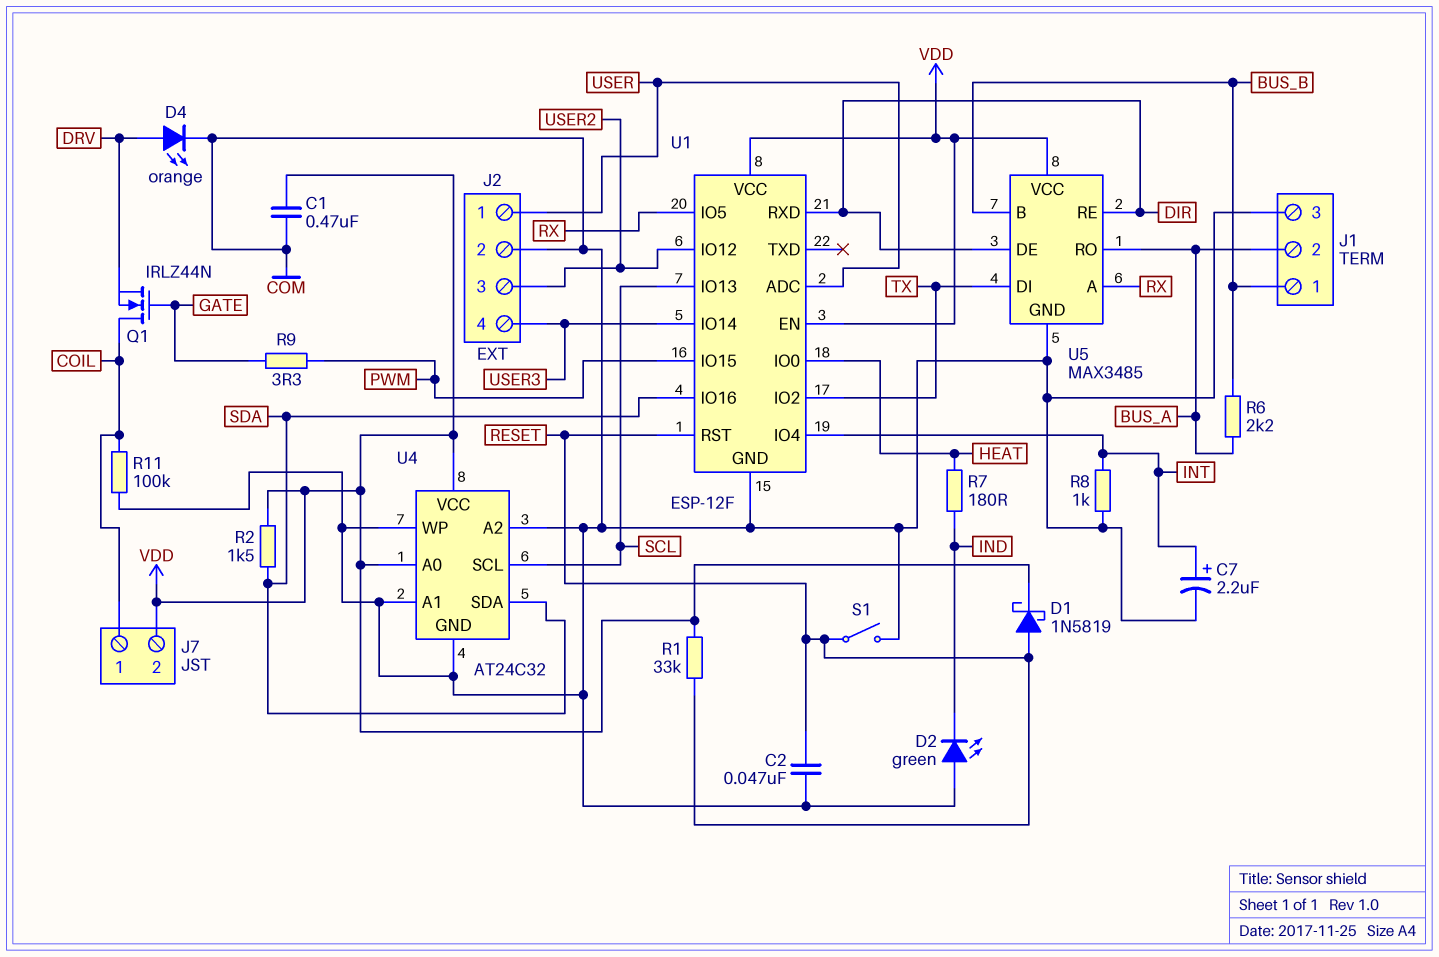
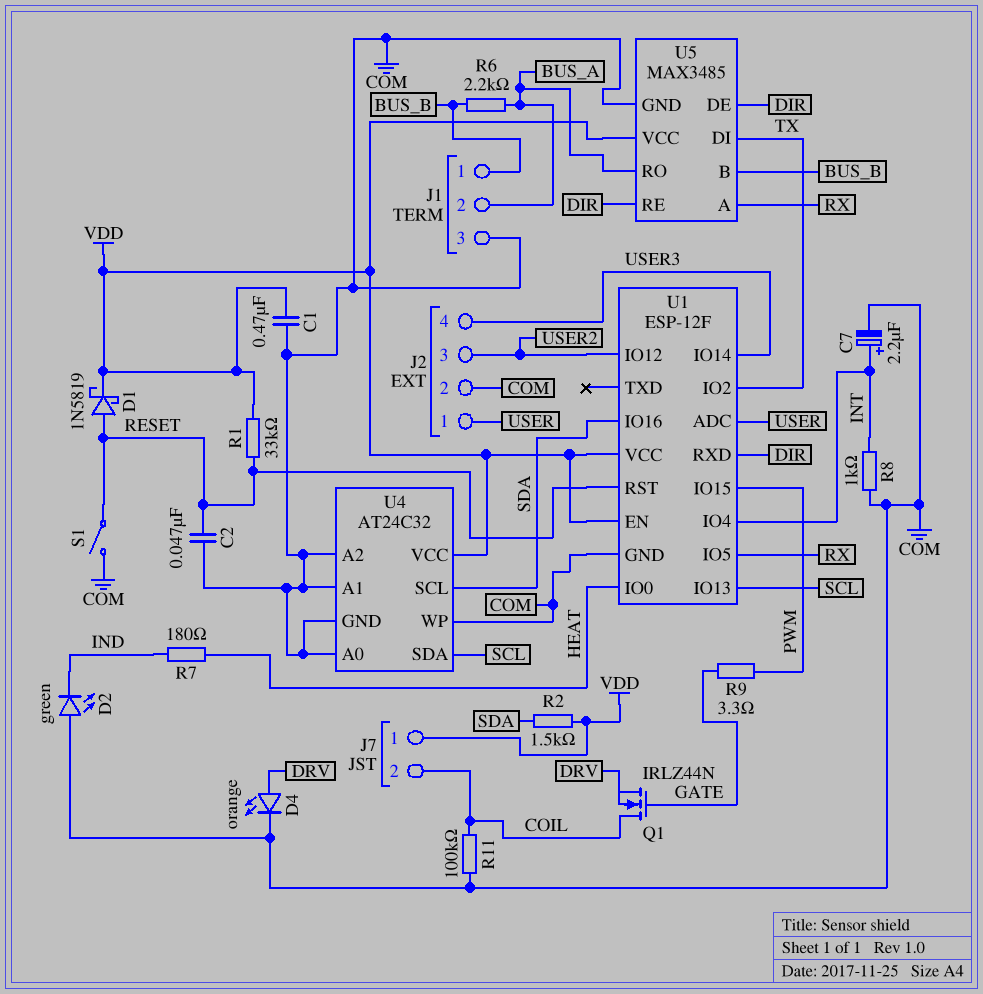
J7 pin 1: COIL -> VDD
J7 pin 2: VDD -> COIL
U4 pin A0: VDD -> COM
U4 pin SCL: SCL -> SDA
U4 pin SDA: SDA -> SCL

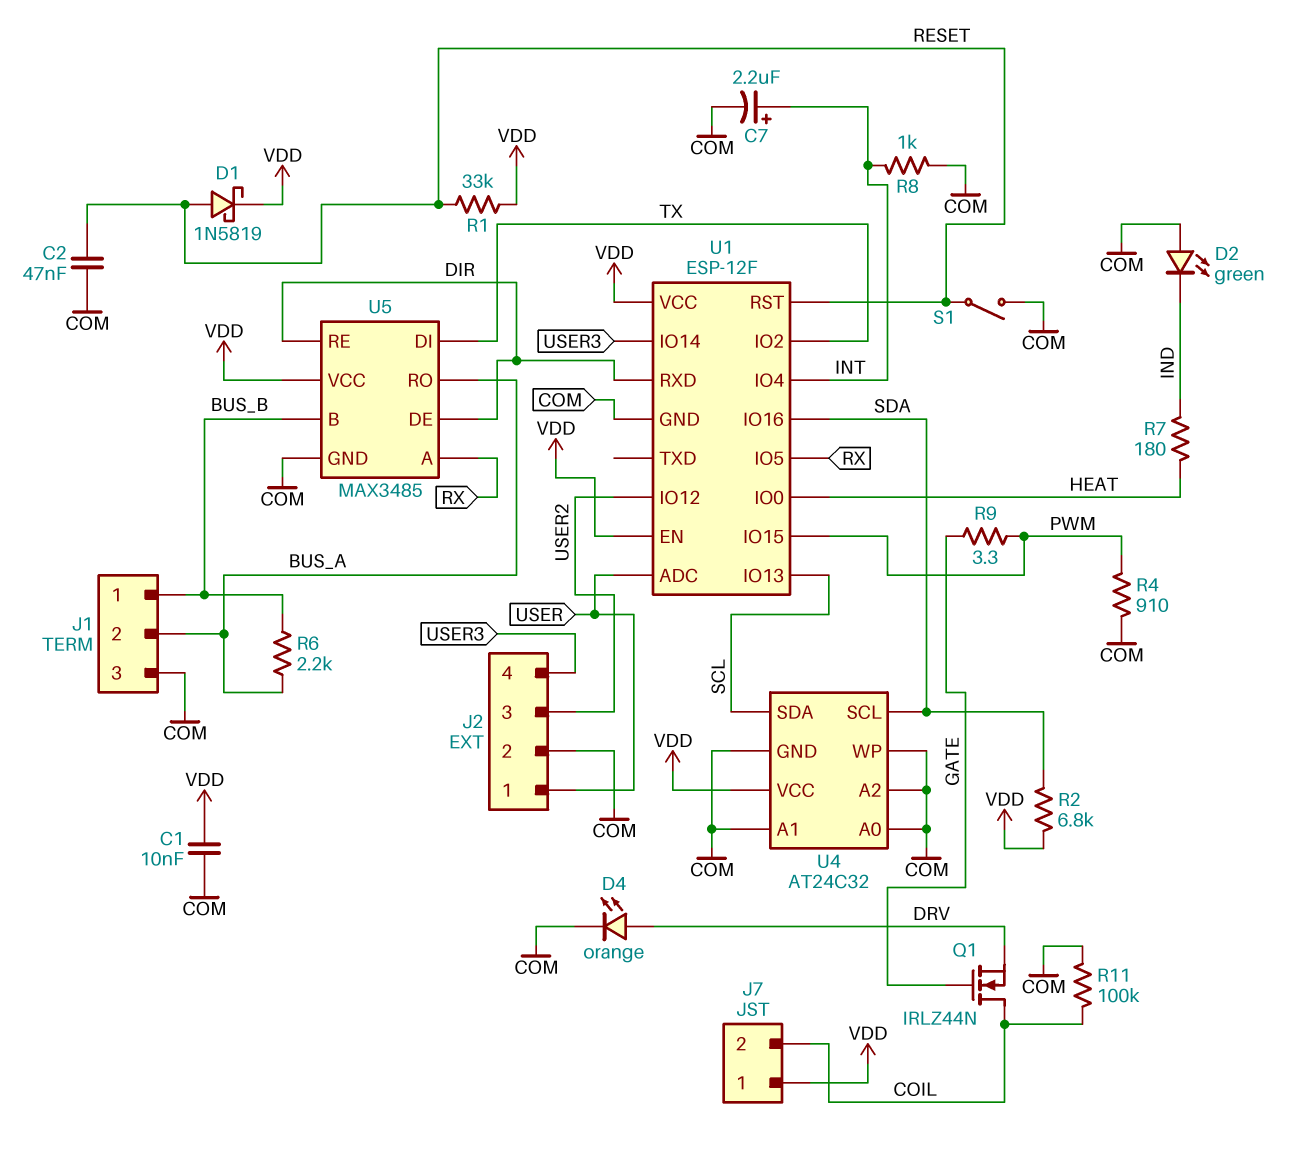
C1: 470nF (COM, VDD) -> 10nF (COM, VDD)
R2: 1.5k (SDA, VDD) -> 6.8k (SDA, VDD)
R4: none -> 910 (COM, PWM)

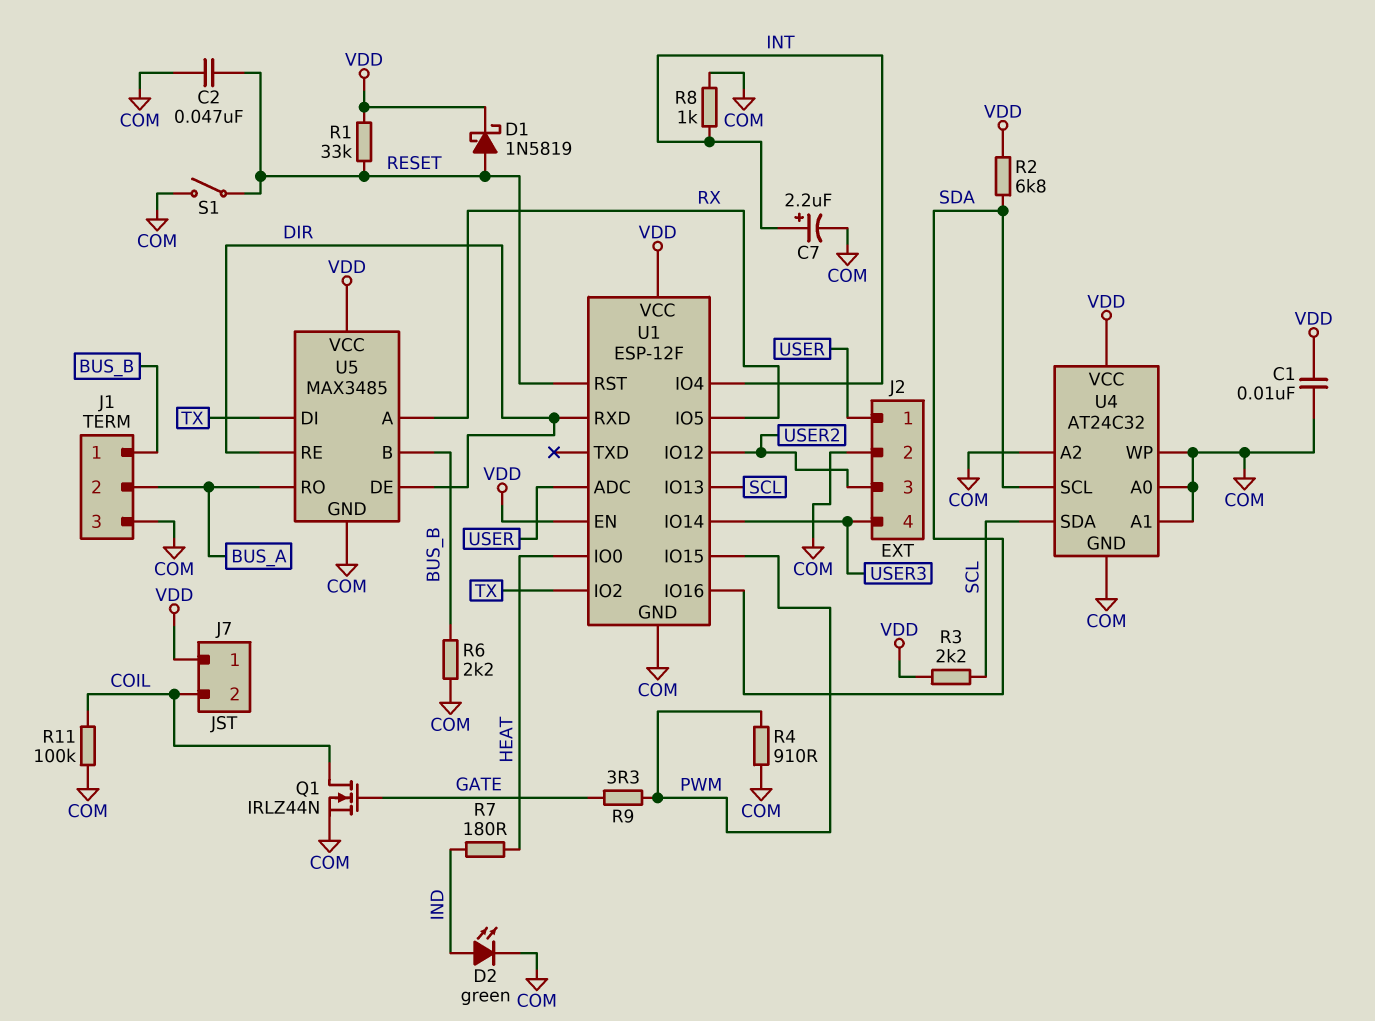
D2: LED green (A COM, K IND) -> LED green (A IND, K COM)
D4: LED orange (A DRV, K COM) -> none
Q1: NMOS IRLZ44N (G GATE, D COIL, S DRV) -> NMOS IRLZ44N (G GATE, D COIL, S COM)
R3: none -> 2.2k (SCL, VDD)
R6: 2.2k (BUS_A, BUS_B) -> 2.2k (BUS_B, COM)

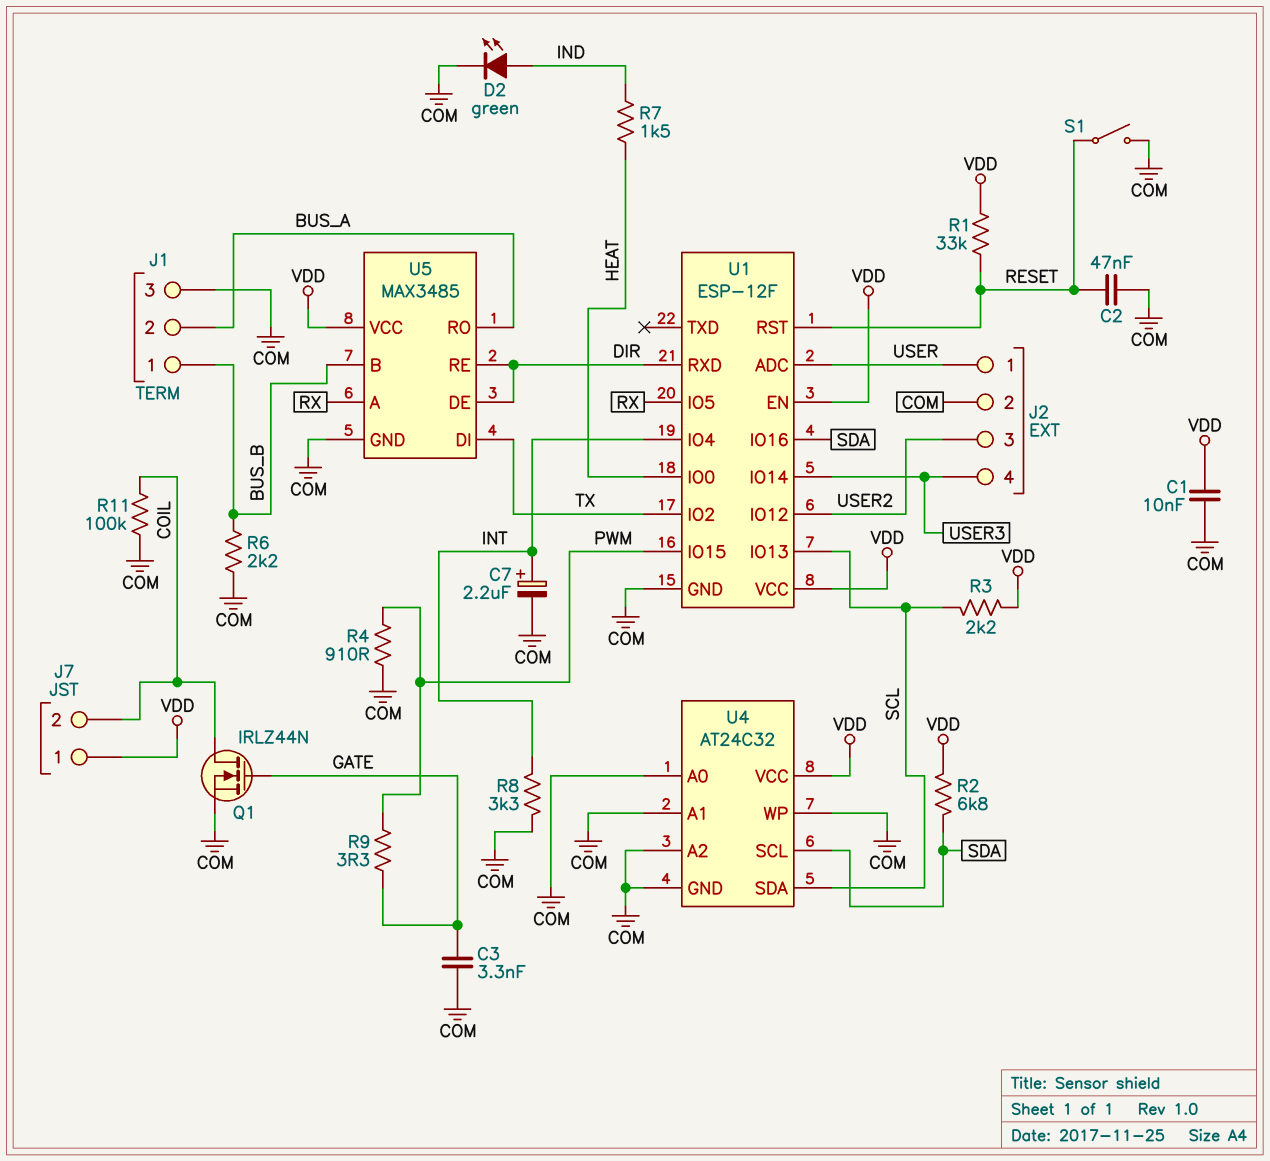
C3: none -> 3.3nF (COM, GATE)
D1: schottky 1N5819 (A RESET, K VDD) -> none
R7: 180 (HEAT, IND) -> 1.5k (HEAT, IND)
R8: 1k (COM, INT) -> 3.3k (COM, INT)

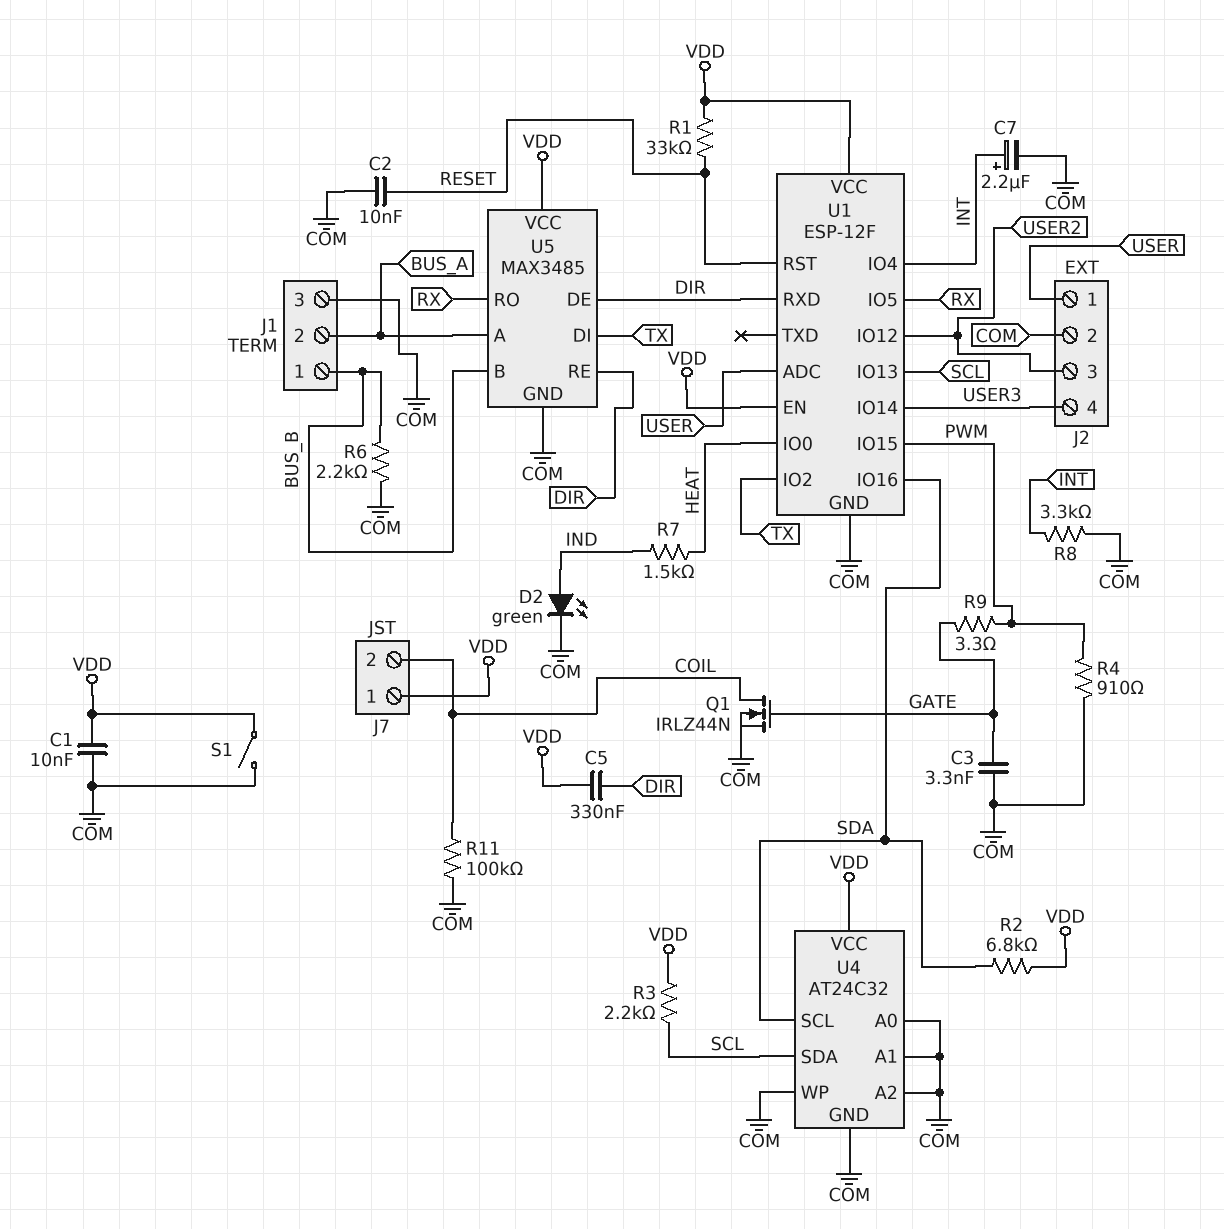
C2: 47nF (COM, RESET) -> 10nF (COM, RESET)
C5: none -> 330nF (DIR, VDD)
S1: switch (COM, RESET) -> switch (COM, VDD)
U5 pin A: RX -> BUS_A
U5 pin RO: BUS_A -> RX

